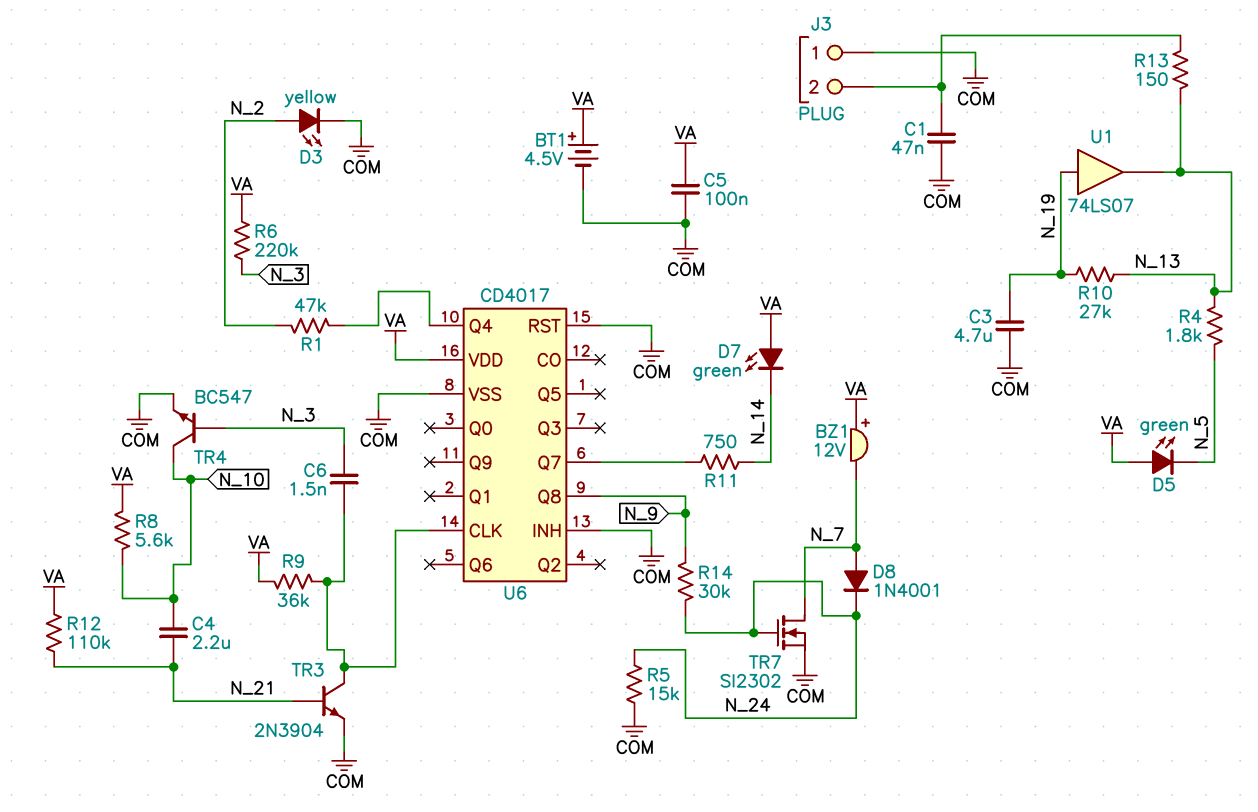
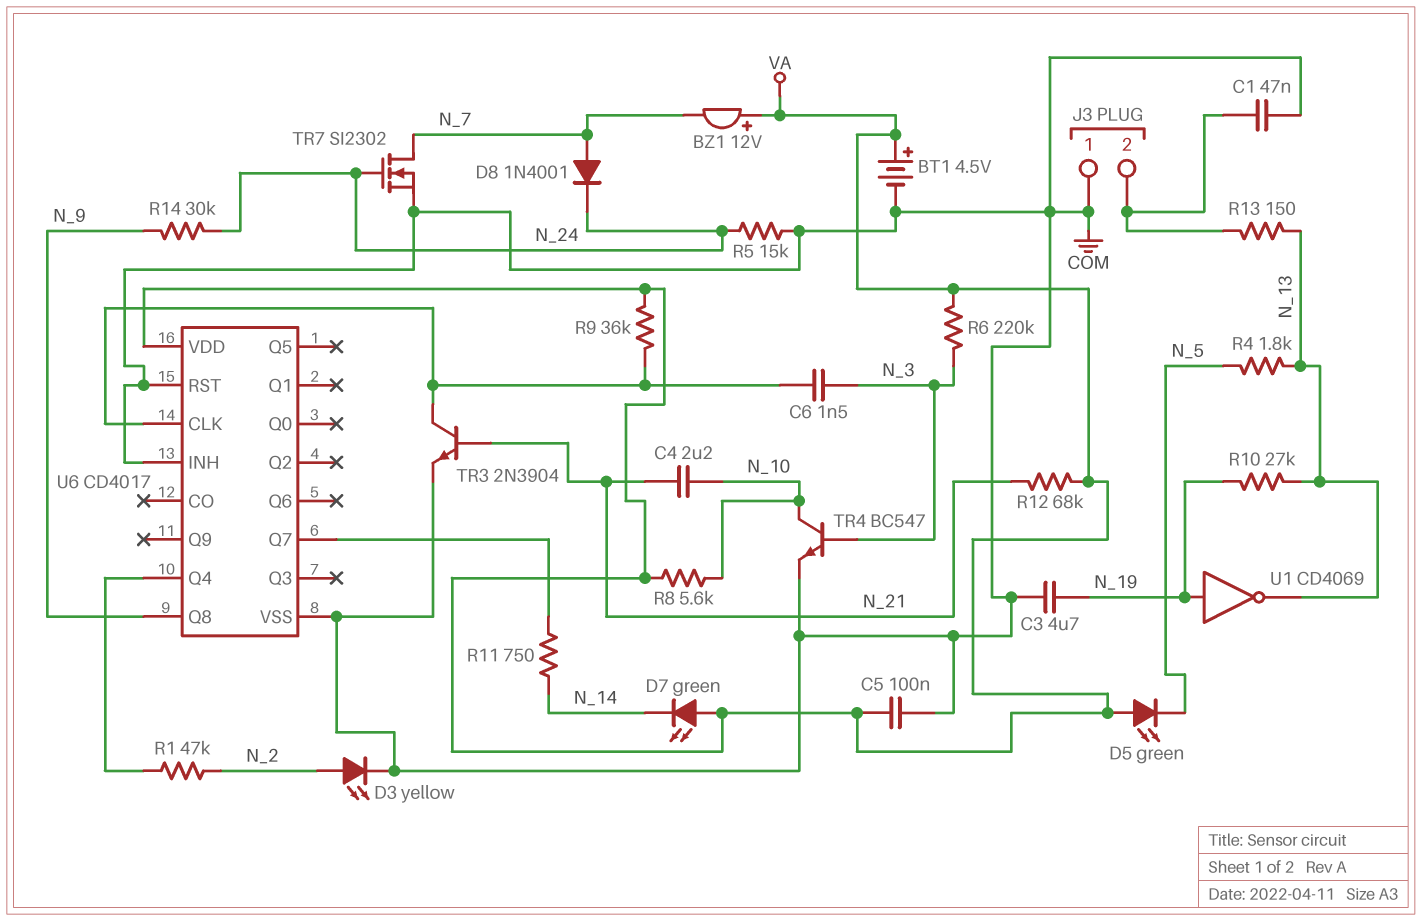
R12: 110k (N_21, VA) -> 68k (N_21, VA)
U1: buffer 74LS07 (in N_19, out N_13) -> NOT CD4069 (in N_19, out N_13)

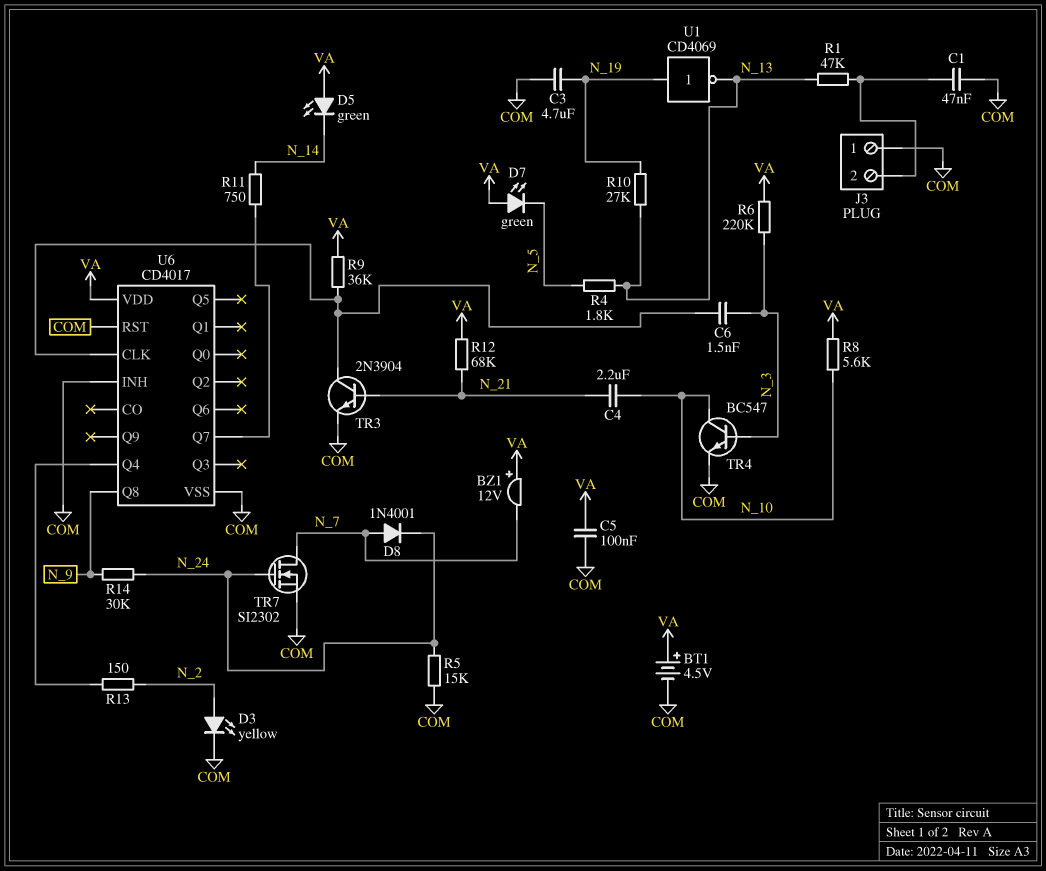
D5: LED green (A VA, K N_5) -> LED green (A VA, K N_14)
D7: LED green (A VA, K N_14) -> LED green (A VA, K N_5)
R1: 47k (N_2, U6/Q4) -> 47k (J3/2, N_13)
R13: 150 (J3/2, N_13) -> 150 (N_2, U6/Q4)

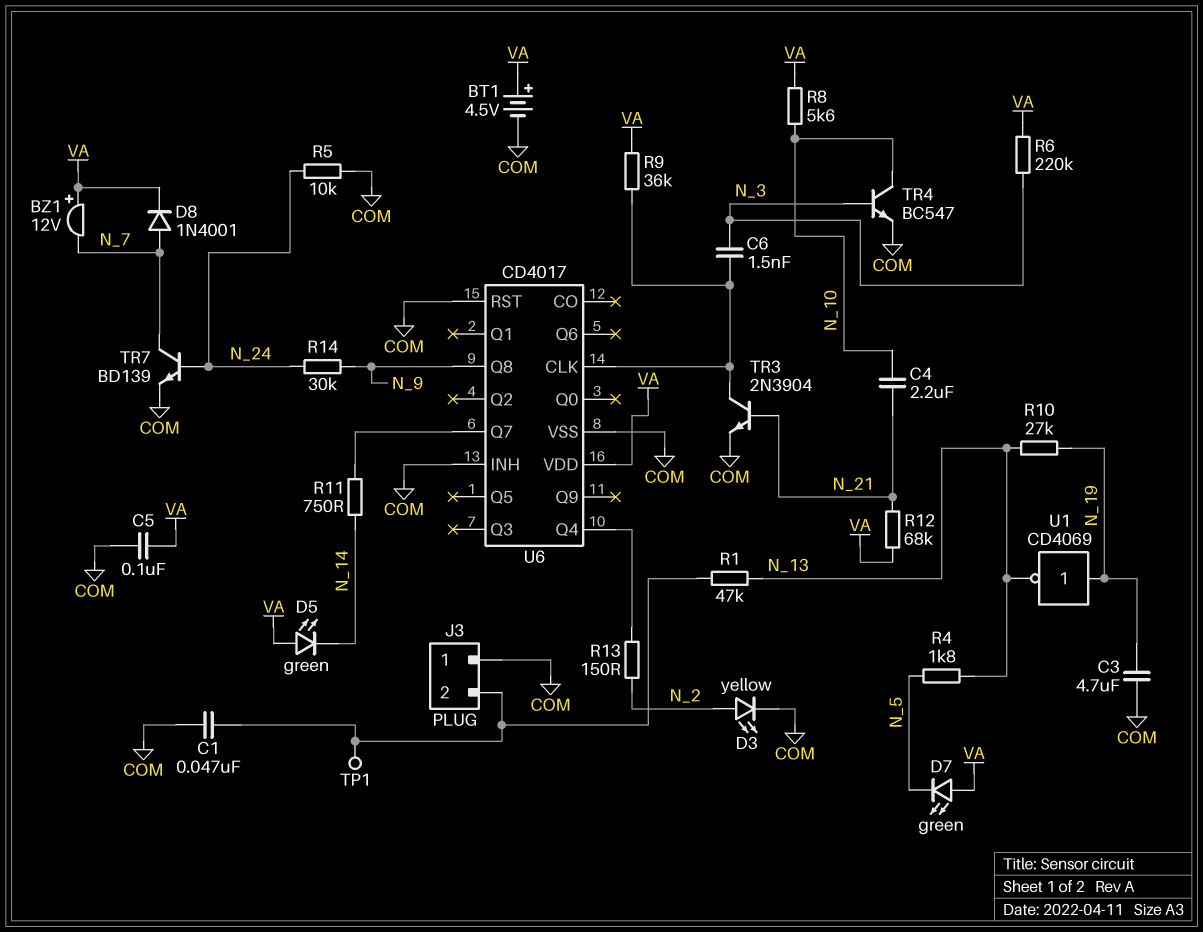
D8: diode 1N4001 (A N_7, K N_24) -> diode 1N4001 (A N_7, K VA)
R5: 15k (COM, N_24) -> 10k (COM, N_24)
TP1: none -> test point (J3/2)
TR7: NMOS SI2302 (G N_24, D N_7, S COM) -> NPN BD139 (B N_24, C N_7, E COM)

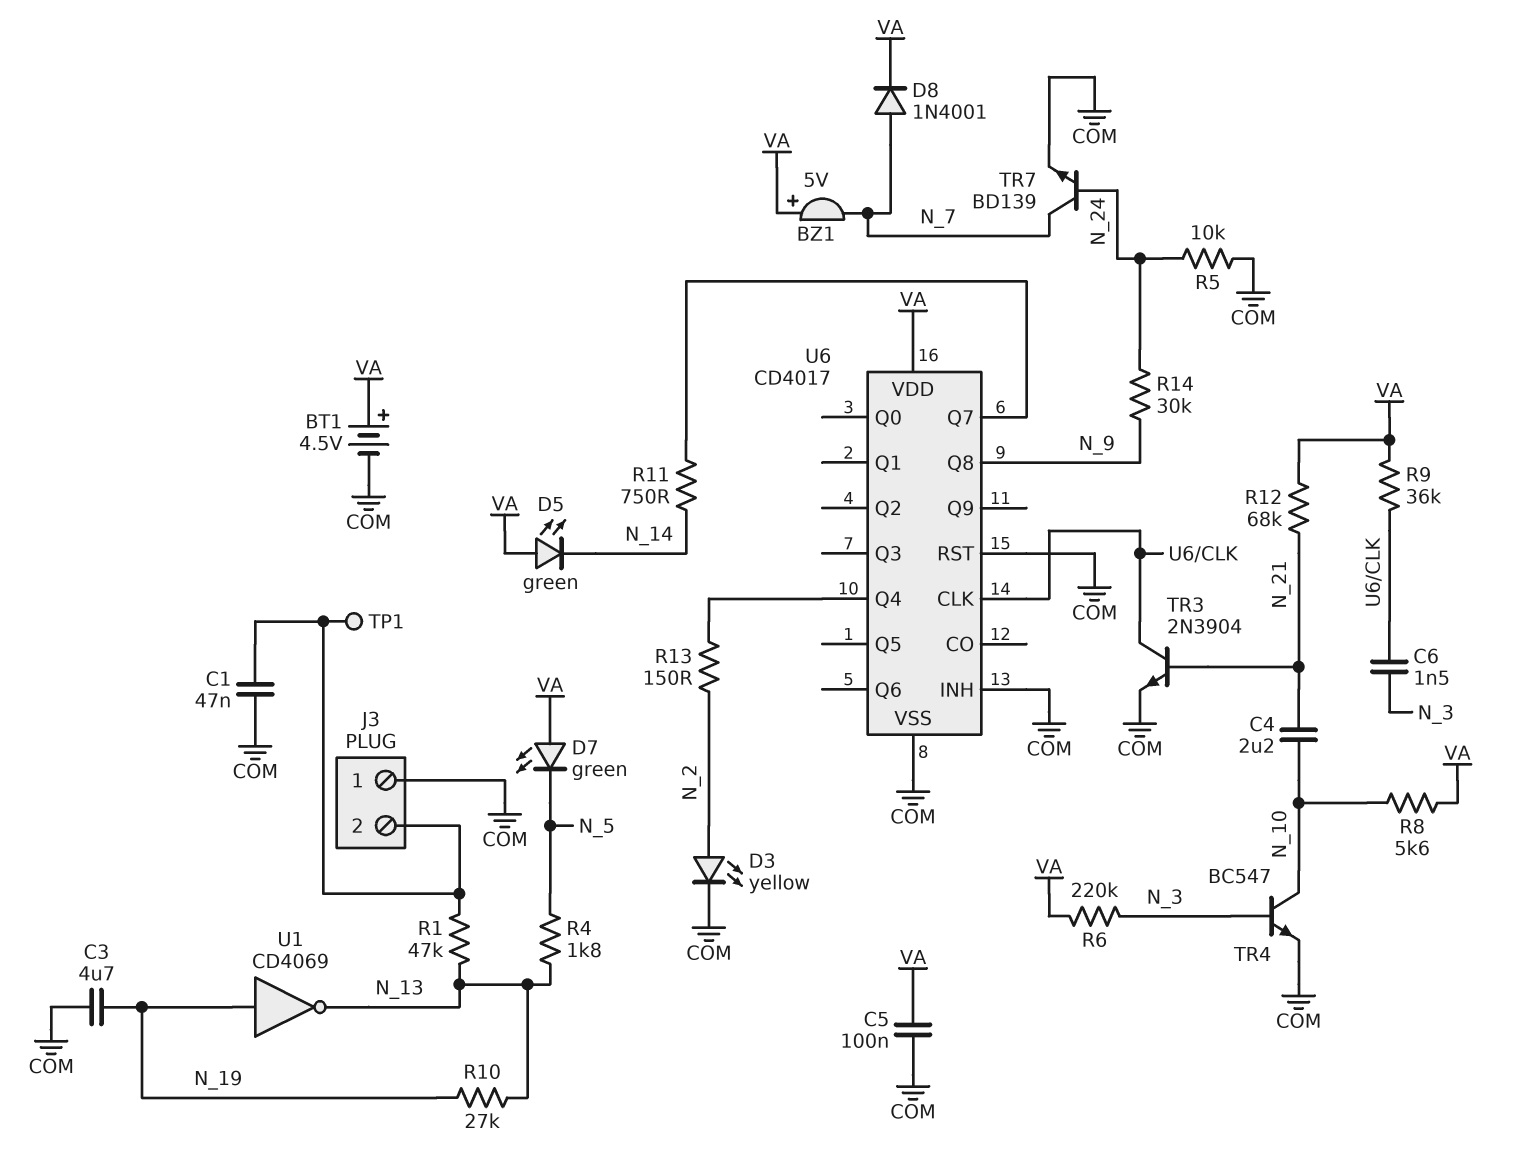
BZ1: buzzer 12V (plus VA, minus N_7) -> buzzer 5V (plus VA, minus N_7)

